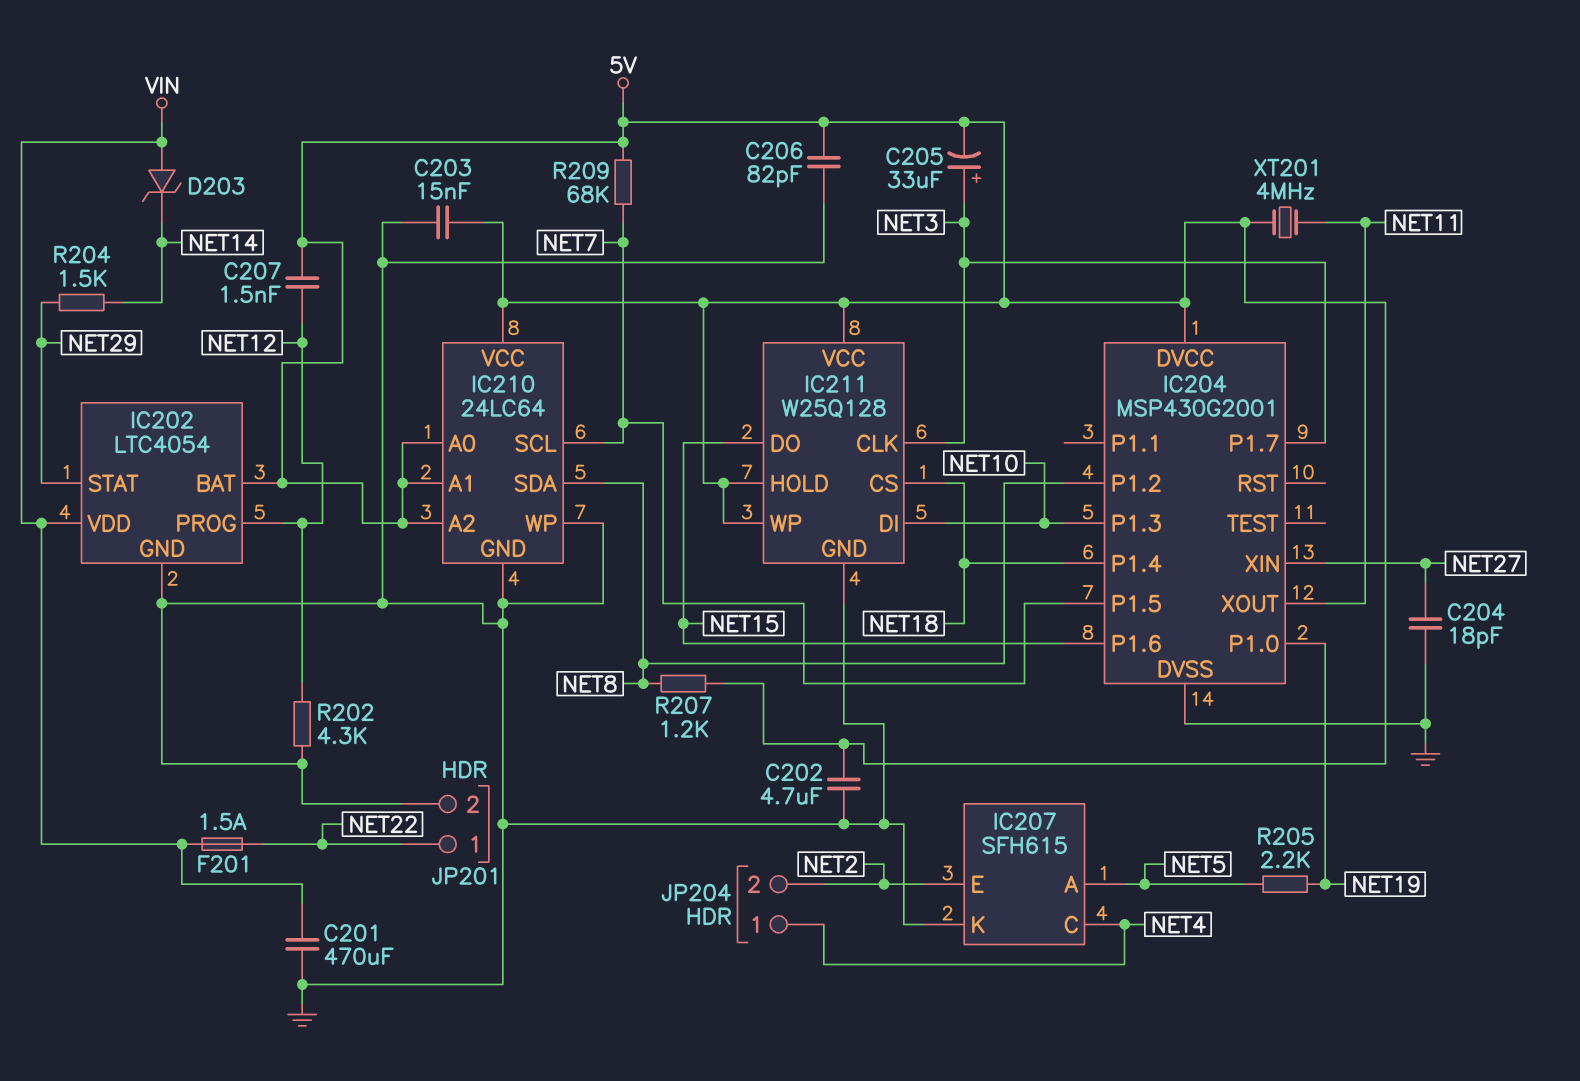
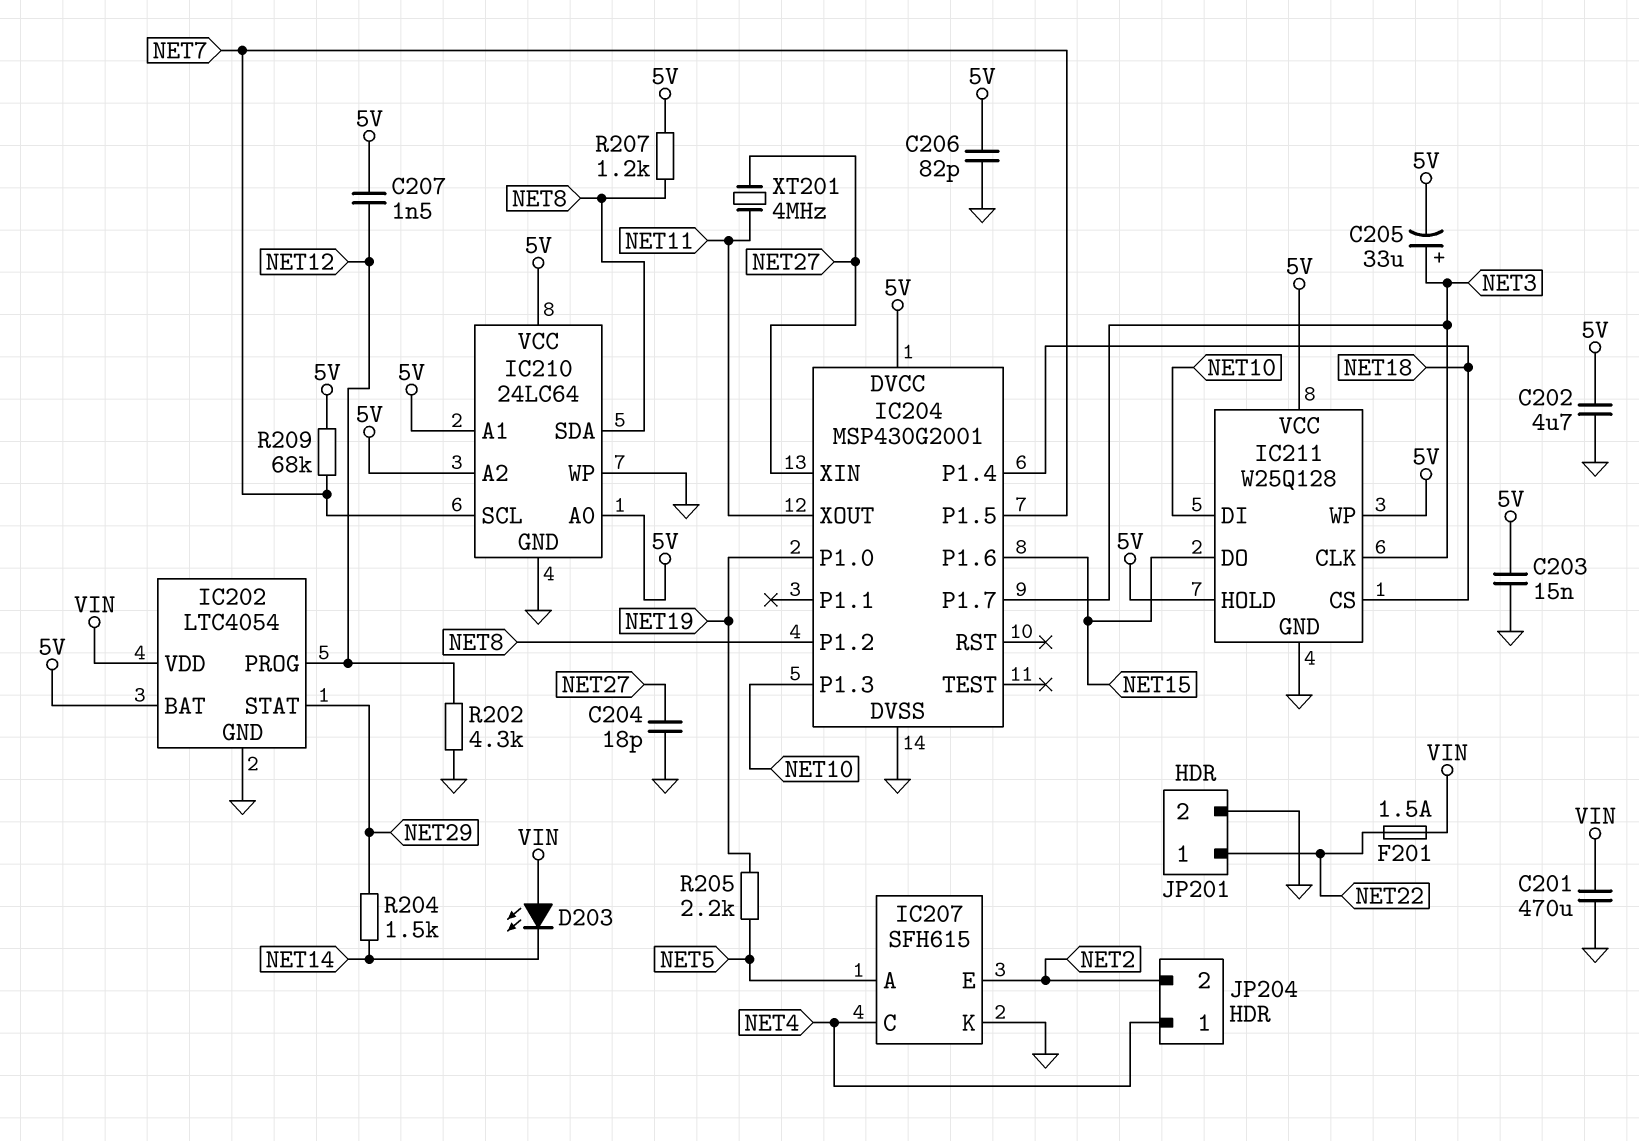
D203: zener (A VIN, K NET14) -> LED (A VIN, K NET14)
XT201: 4MHz (5V, NET11) -> 4MHz (NET11, NET27)

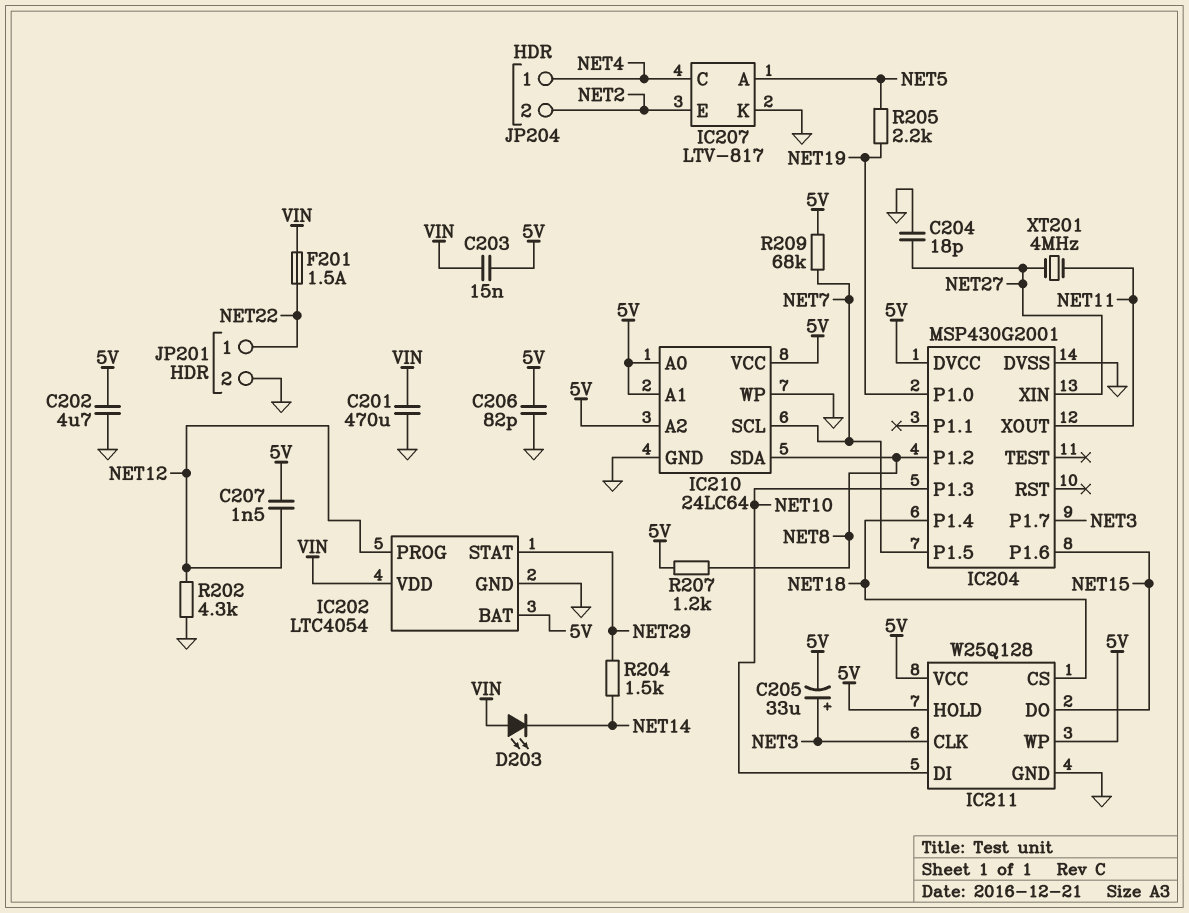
C203: 15nF (5V, GND) -> 15nF (5V, VIN)
IC207: SFH615 -> LTV-817

